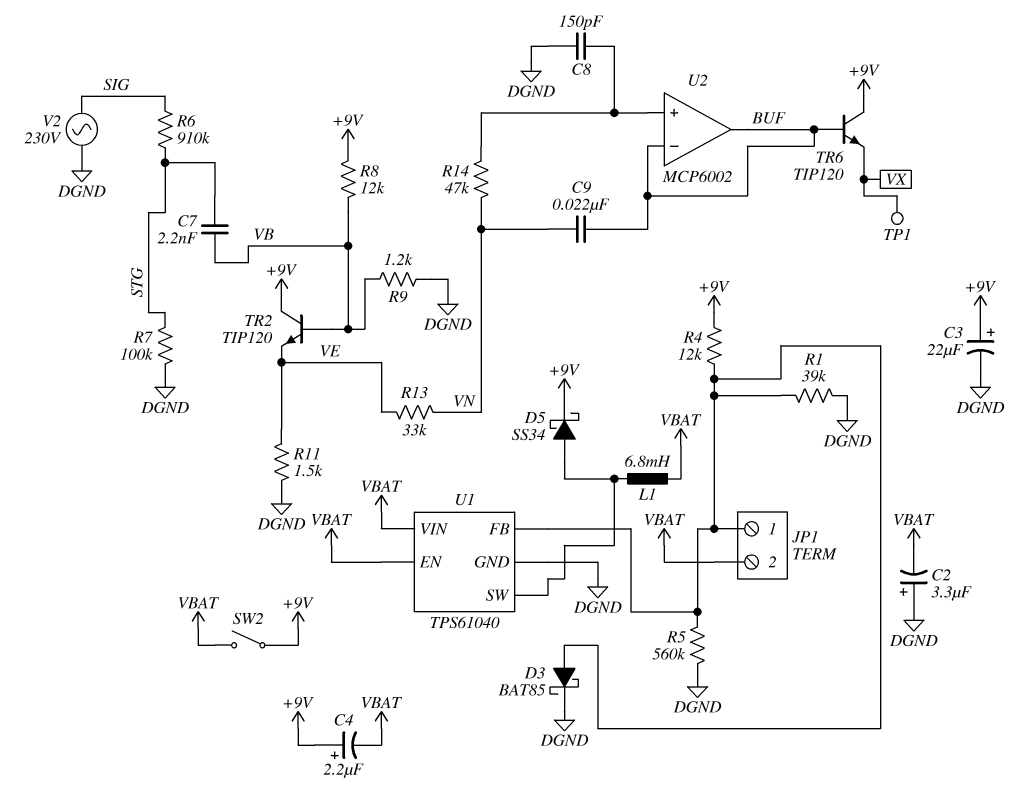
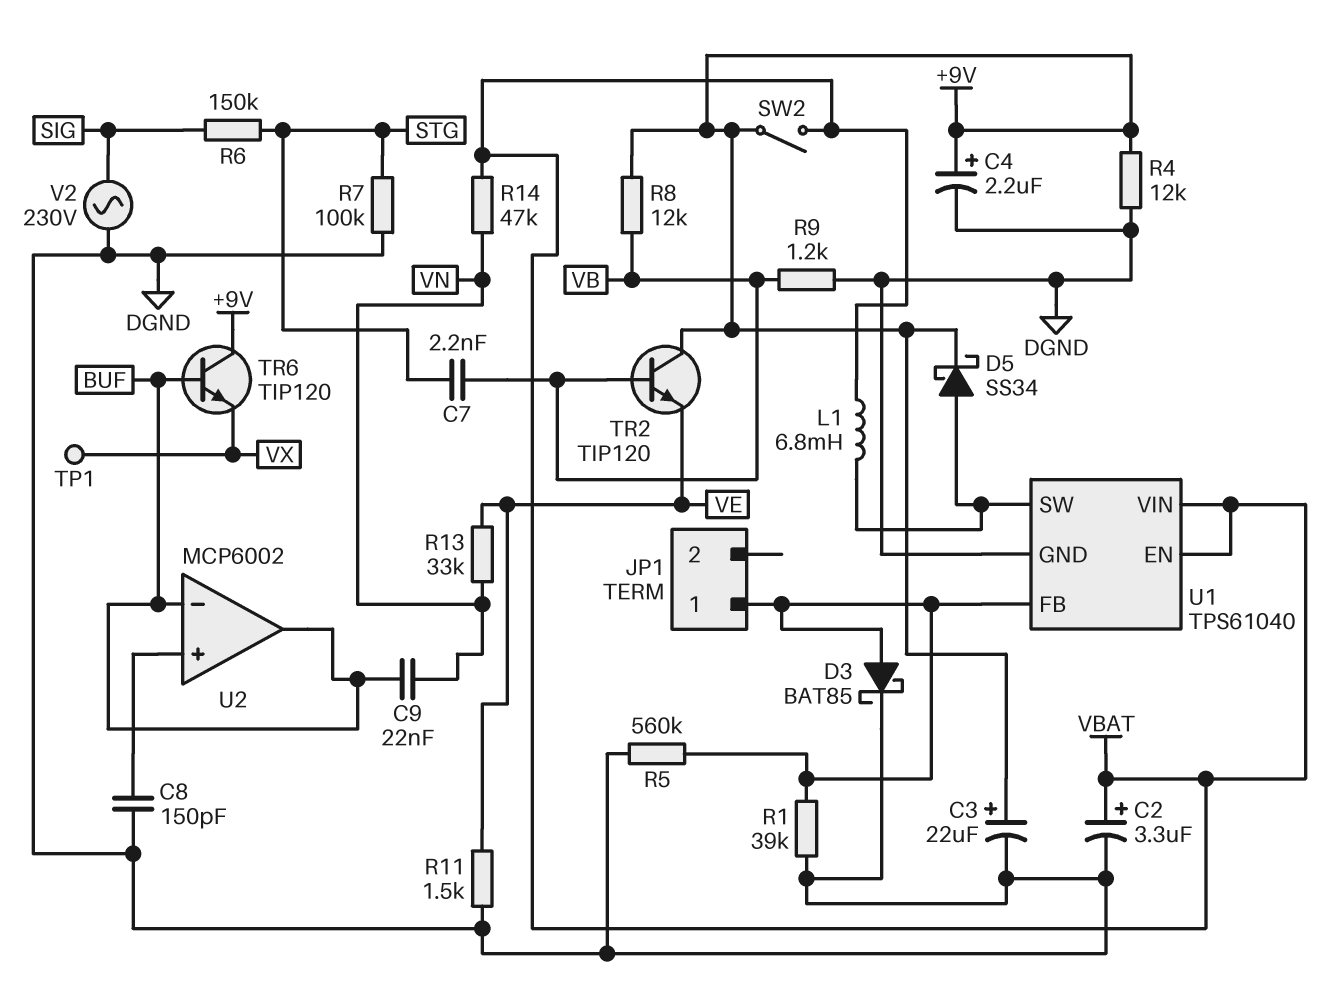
C2: 3.3uF (plus DGND, minus VBAT) -> 3.3uF (plus VBAT, minus DGND)
C4: 2.2uF (plus +9V, minus VBAT) -> 2.2uF (plus +9V, minus DGND)
JP1 pin 2: VBAT -> none
R4: 12k (+9V, JP1/1) -> 12k (+9V, DGND)
R6: 910k (SIG, STG) -> 150k (SIG, STG)
R14: 47k (U2/in+, VN) -> 47k (VBAT, VN)

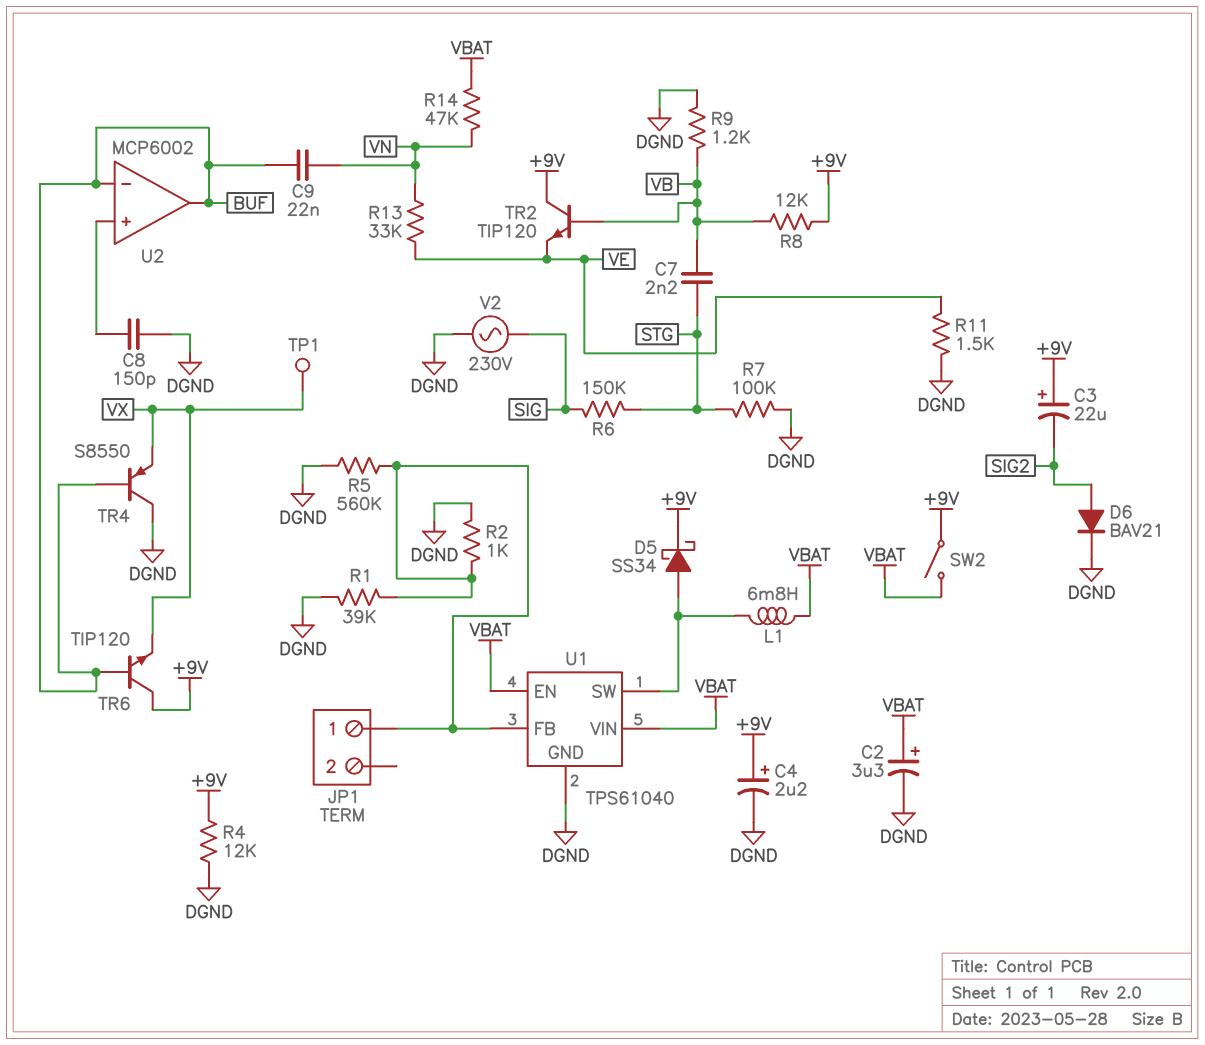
C3: 22uF (plus +9V, minus DGND) -> 22uF (plus +9V, minus SIG2)
D3: schottky BAT85 (A JP1/1, K DGND) -> none
D6: none -> diode BAV21 (A SIG2, K DGND)
R2: none -> 1k (DGND, JP1/1)
TR4: none -> PNP S8550 (B BUF, C DGND, E VX)

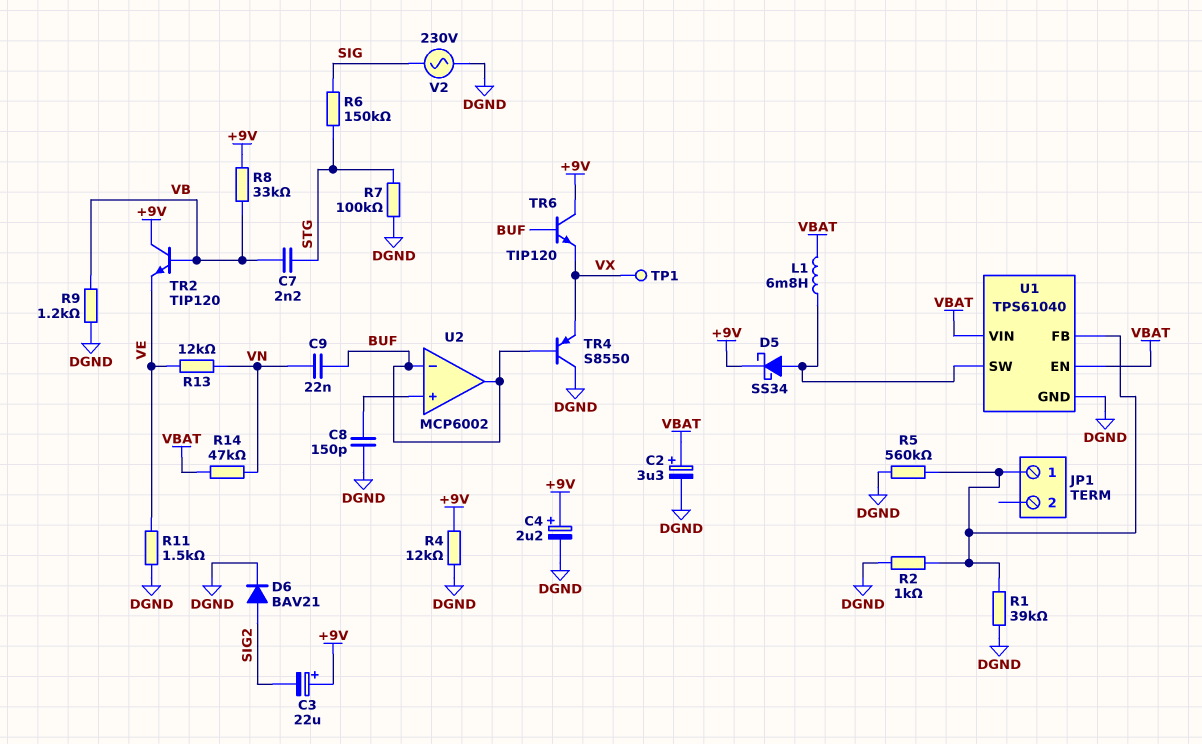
R8: 12k (+9V, VB) -> 33k (+9V, VB)
R13: 33k (VE, VN) -> 12k (VE, VN)
SW2: switch (+9V, VBAT) -> none

